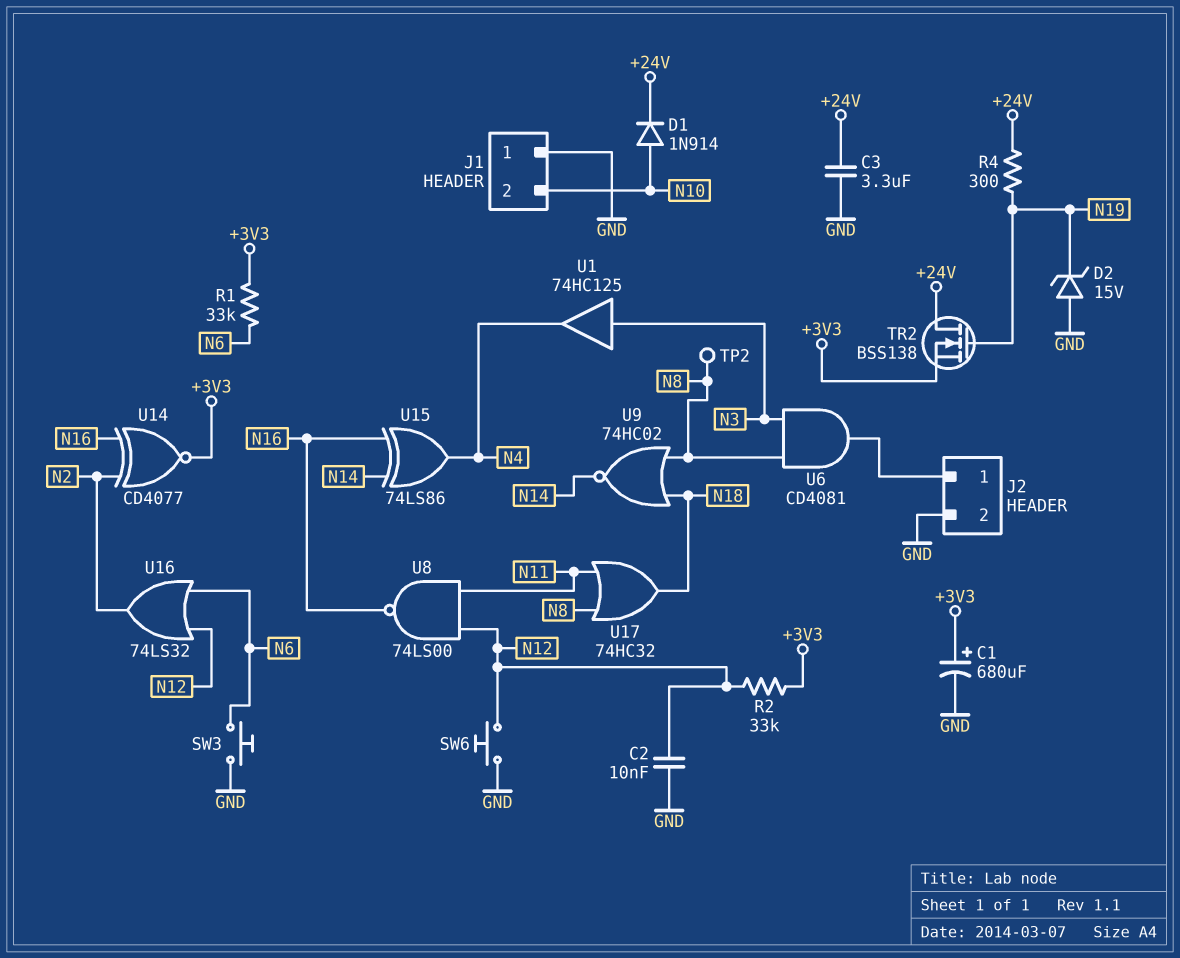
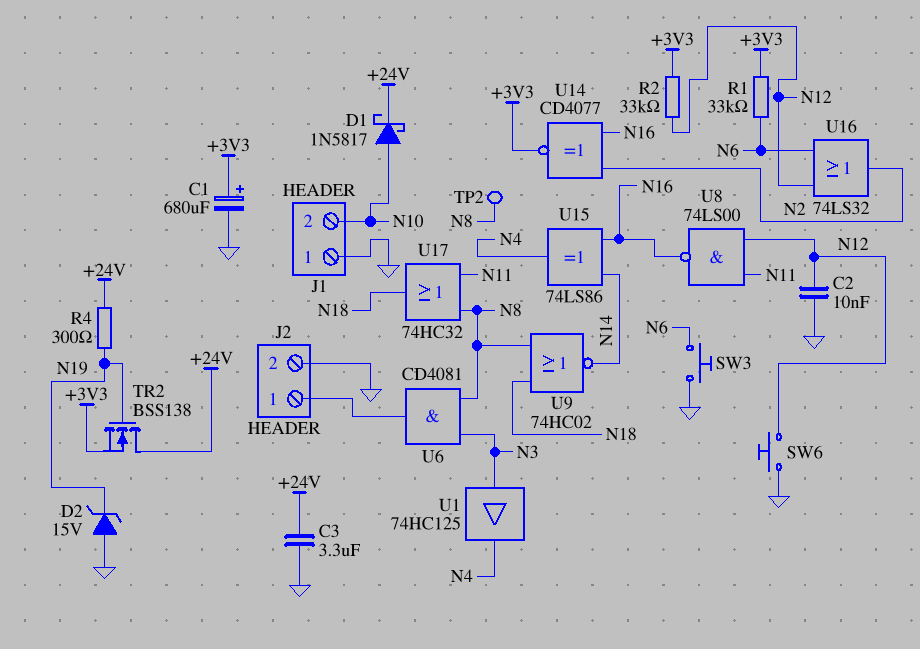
D1: diode 1N914 (A N10, K +24V) -> schottky 1N5817 (A N10, K +24V)

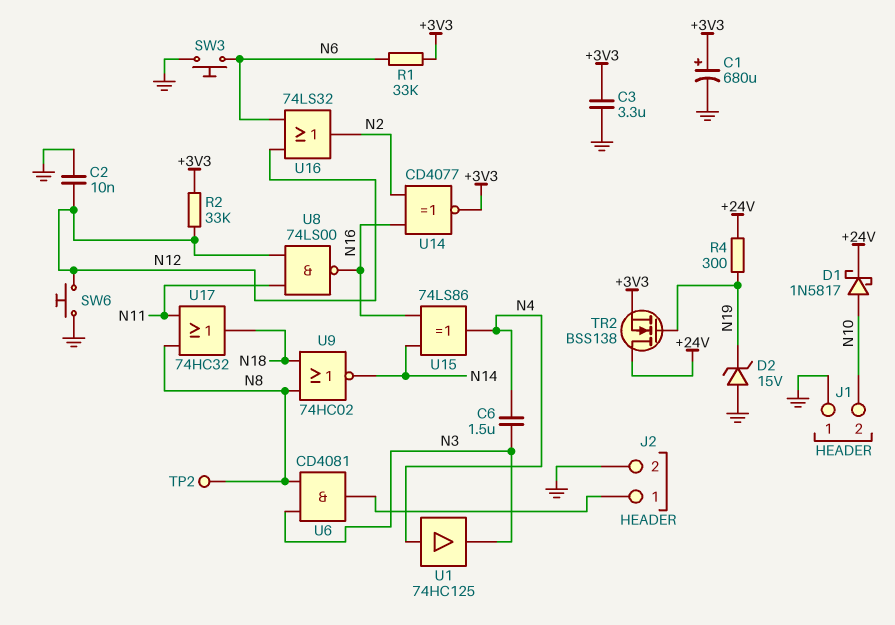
C3: 3.3uF (+24V, GND) -> 3.3uF (+3V3, GND)
C6: none -> 1.5uF (N3, N4)
U1: buffer 74HC125 (in N3, out N4) -> buffer 74HC125 (in N4, out N3)

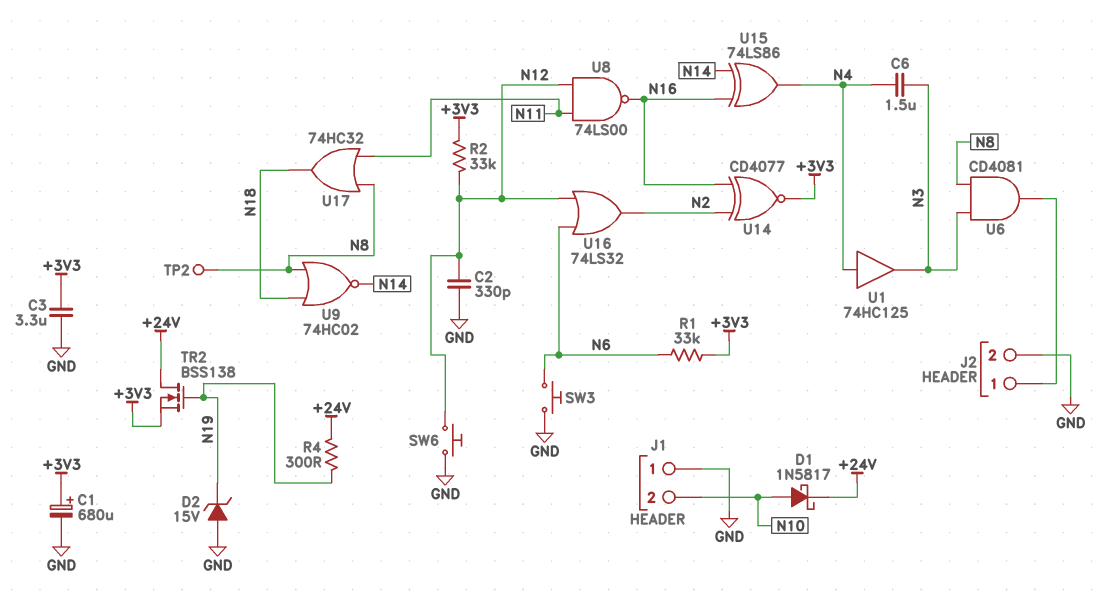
C2: 10nF (GND, N12) -> 330pF (GND, N12)

